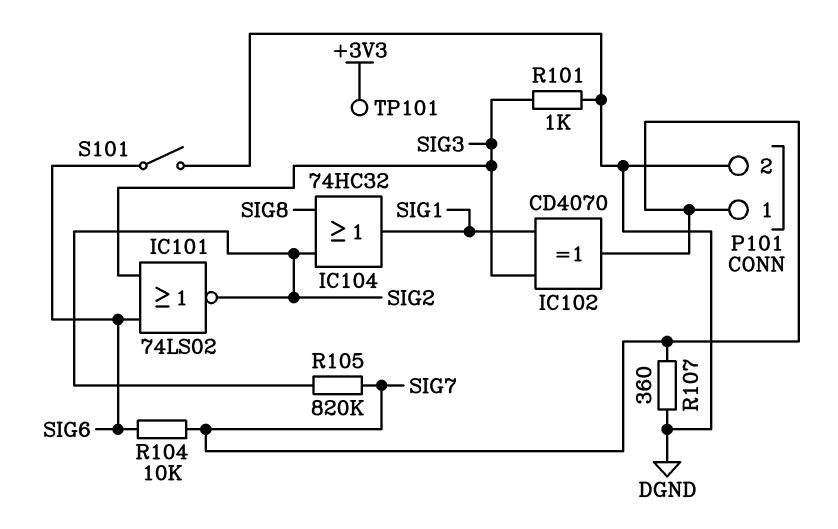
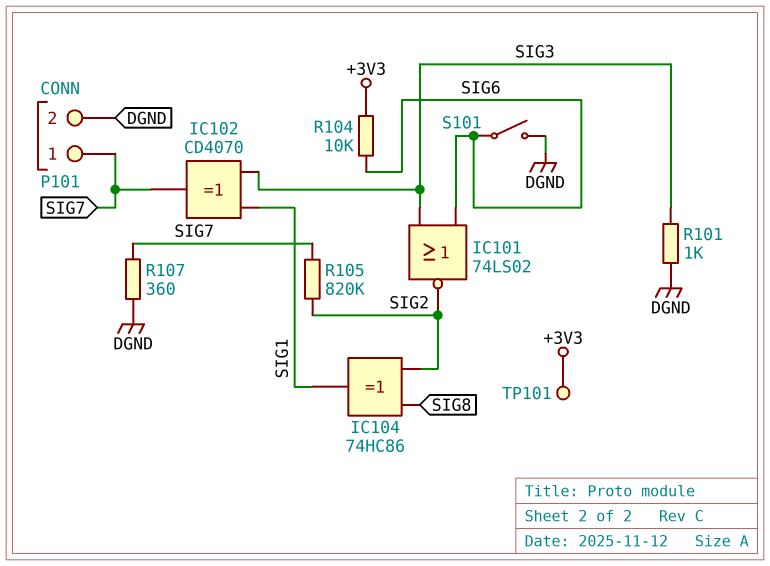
IC104: OR 74HC32 (in SIG2, in SIG8, out SIG1) -> XOR 74HC86 (in SIG2, in SIG8, out SIG1)
R104: 10k (SIG6, SIG7) -> 10k (+3V3, SIG6)

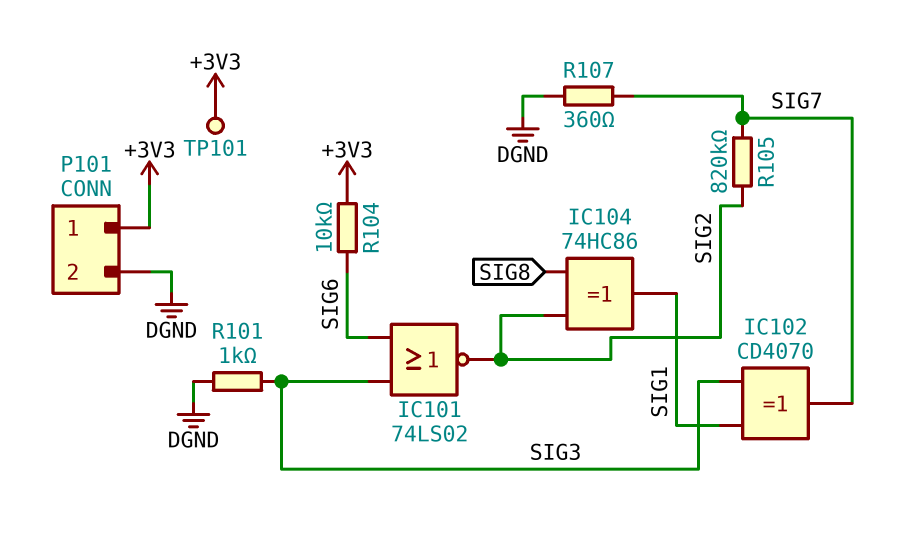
P101 pin 1: SIG7 -> +3V3
S101: switch (DGND, SIG6) -> none

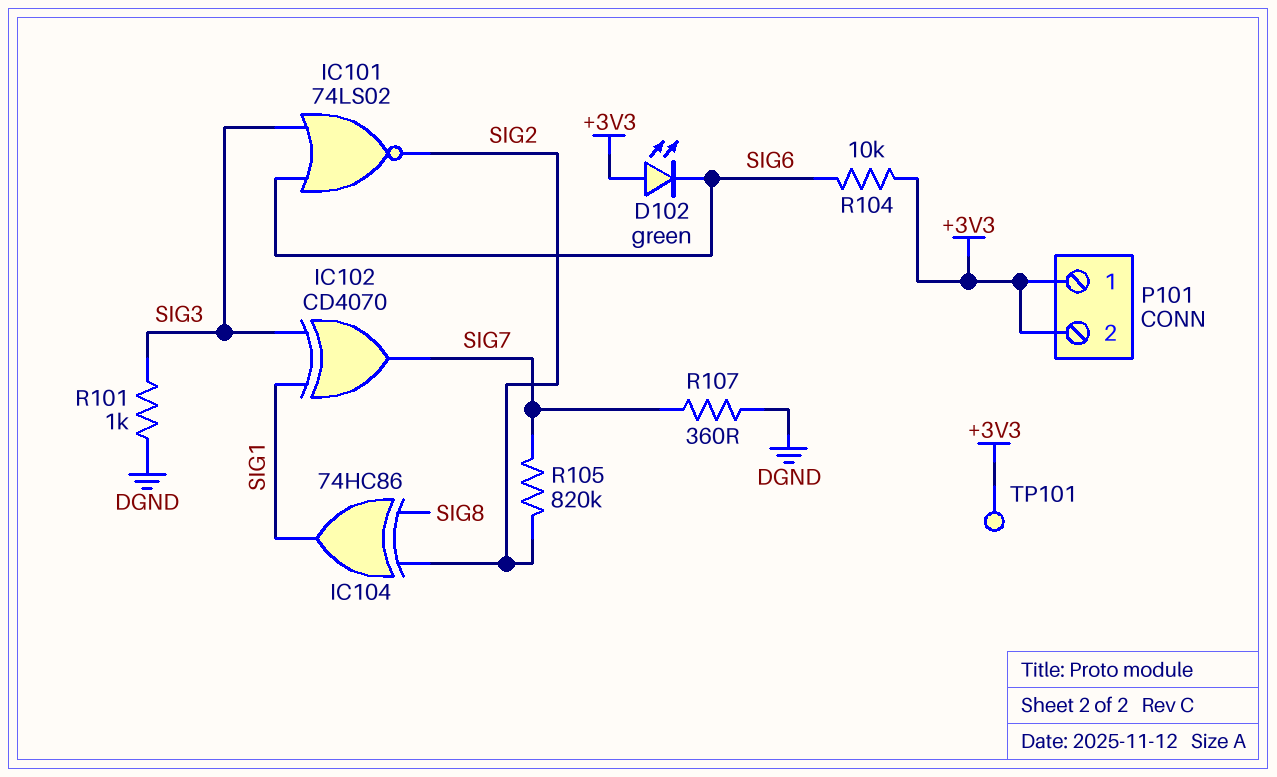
D102: none -> LED green (A +3V3, K SIG6)
P101 pin 2: DGND -> +3V3

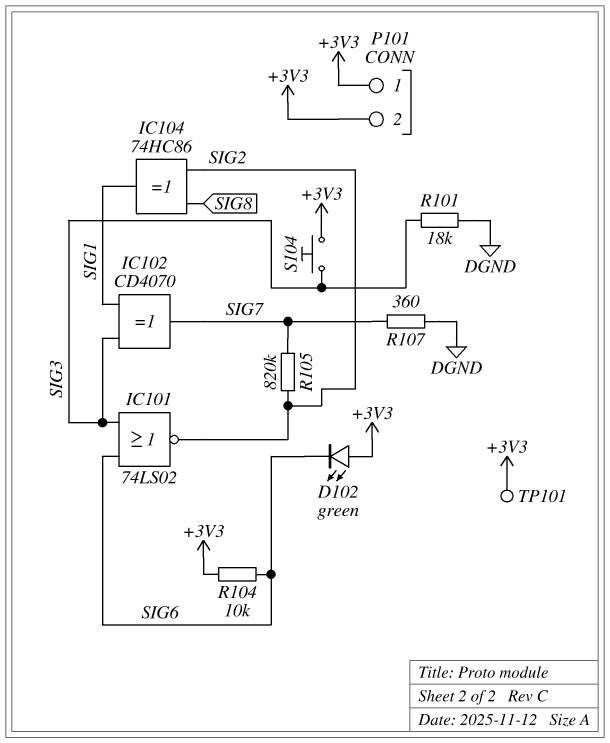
R101: 1k (DGND, SIG3) -> 18k (DGND, SIG3)
S104: none -> button (+3V3, SIG3)

